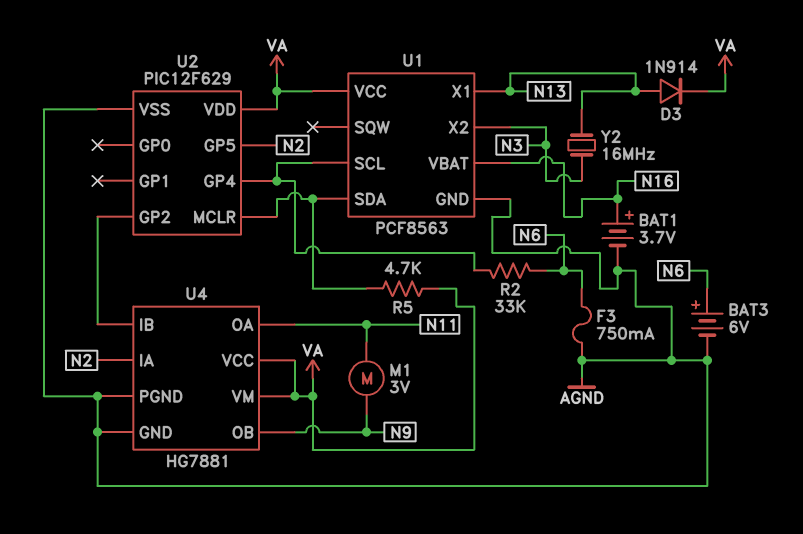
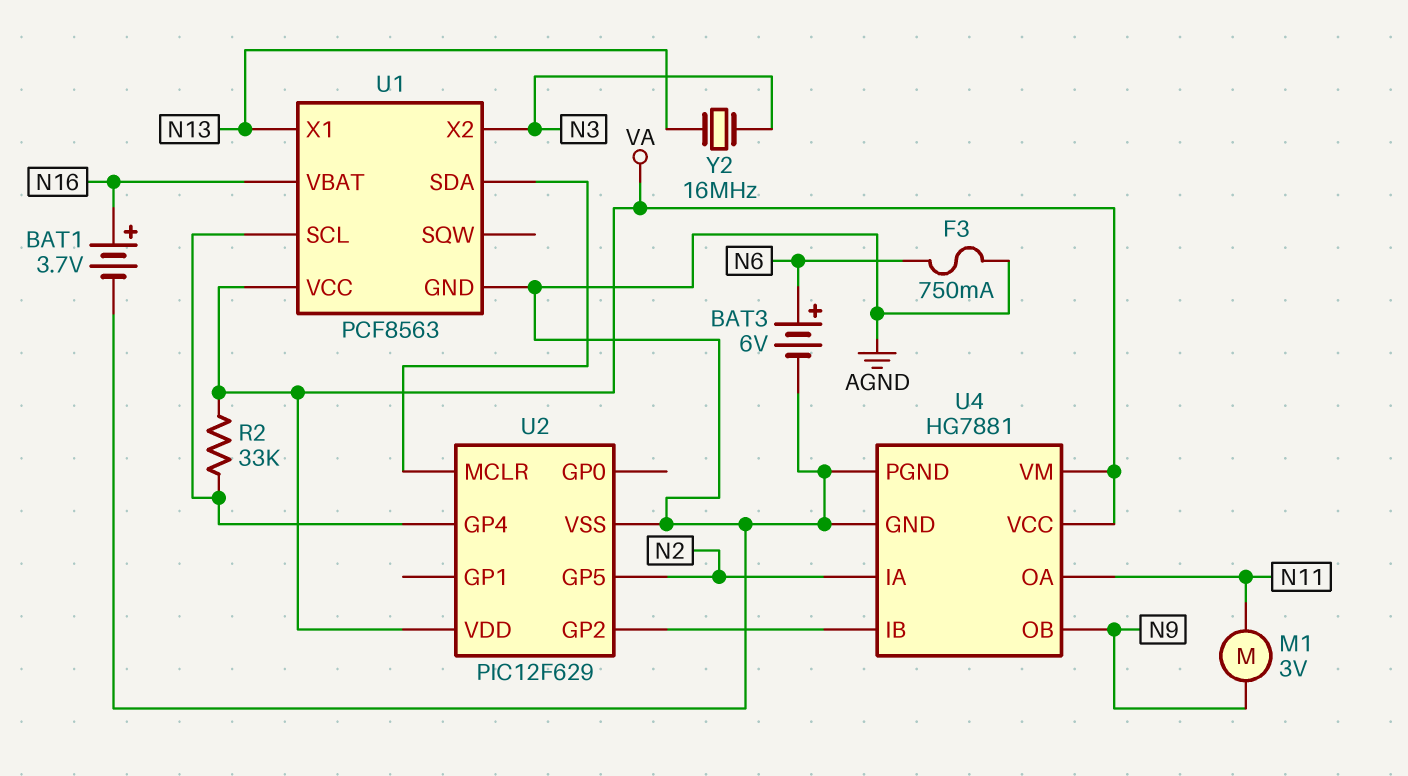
D3: diode 1N914 (A N13, K VA) -> none
R2: 33k (N6, U1/SCL) -> 33k (U1/SCL, VA)
R5: 4.7k (U1/SDA, VA) -> none

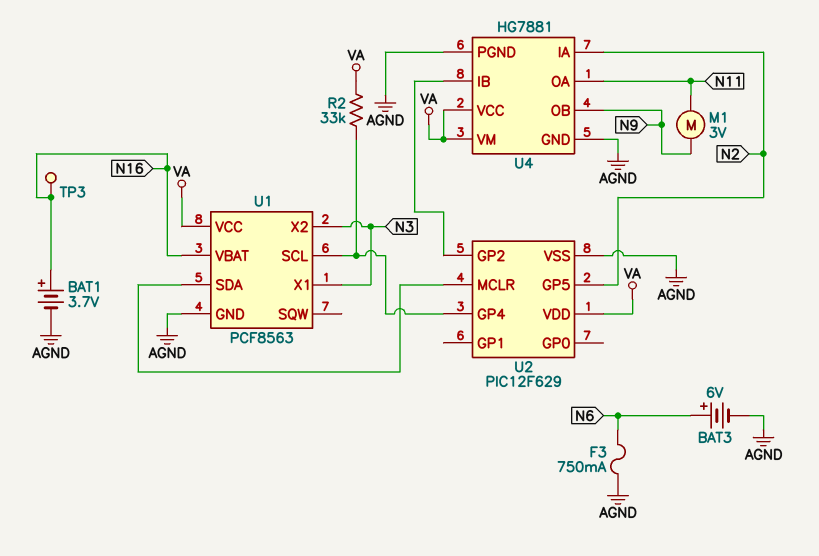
TP3: none -> test point (N16)
U1 pin X1: N13 -> N3
Y2: 16MHz (N3, N13) -> none

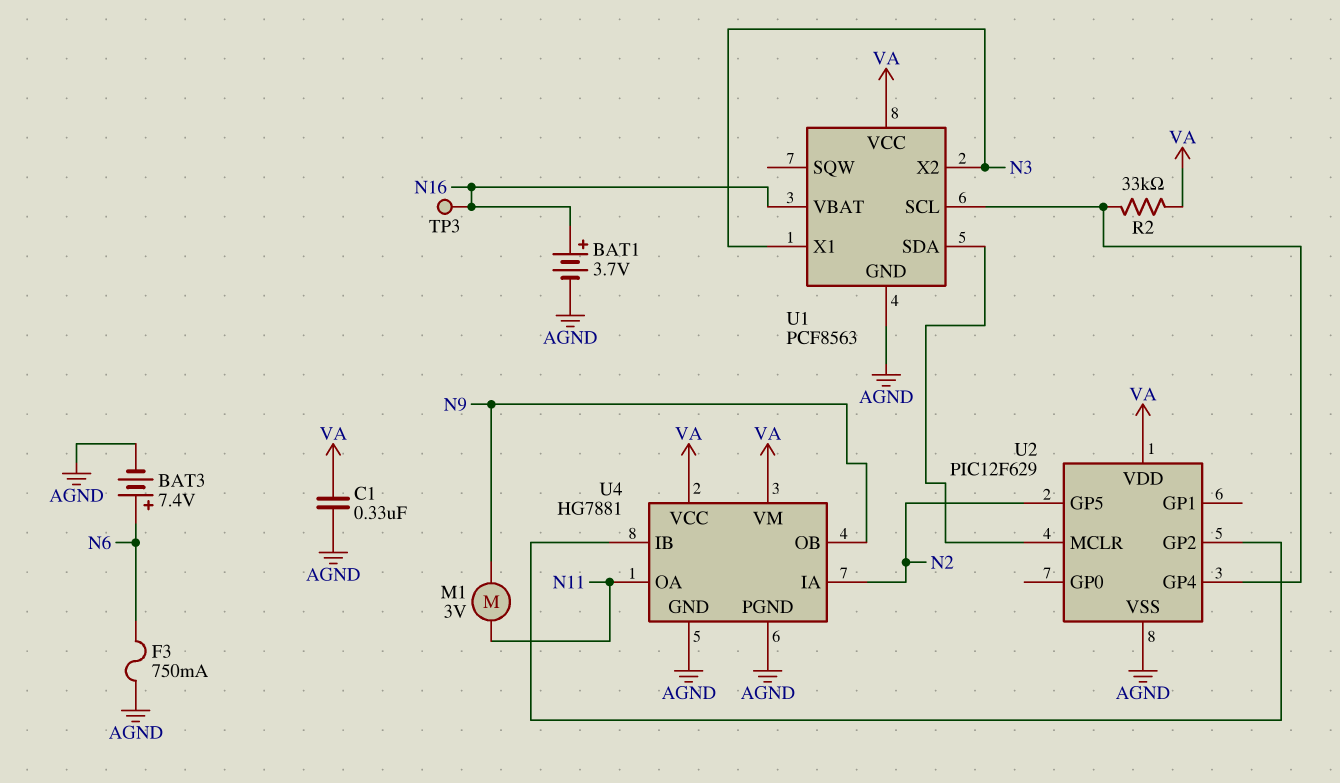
BAT3: 6V (plus N6, minus AGND) -> 7.4V (plus N6, minus AGND)
C1: none -> 330nF (AGND, VA)

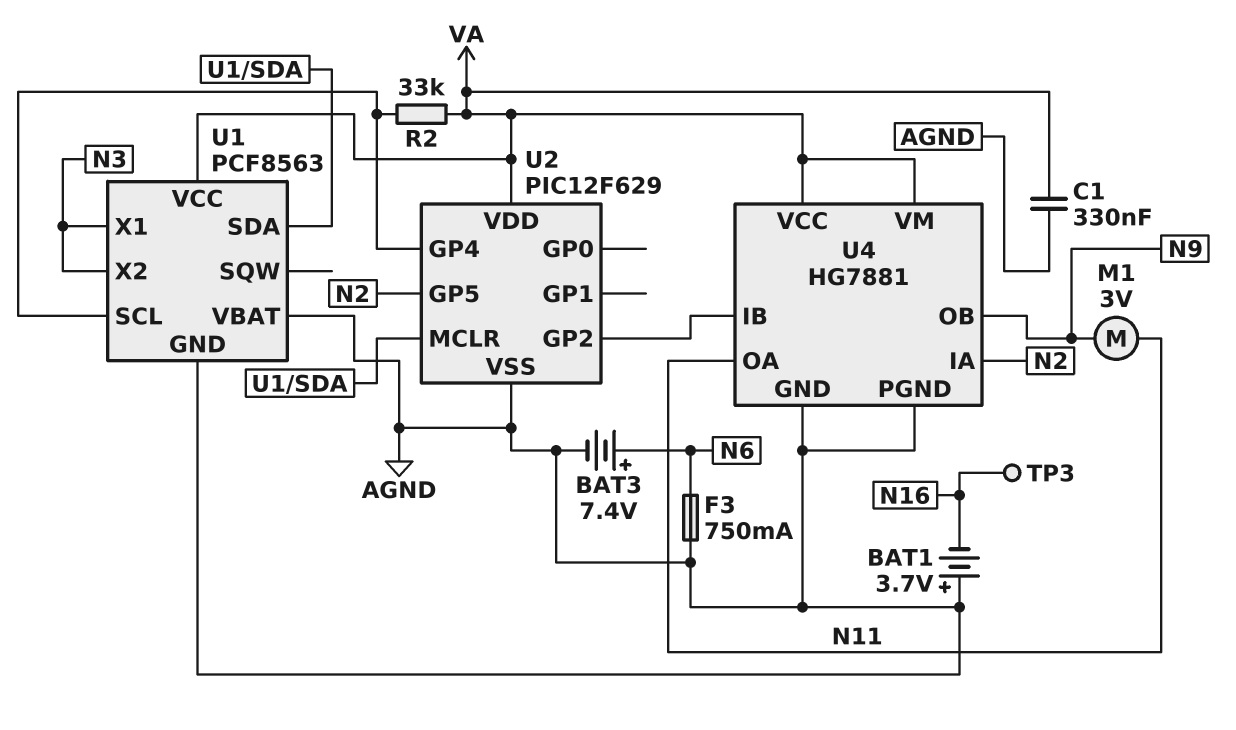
BAT1: 3.7V (plus N16, minus AGND) -> 3.7V (plus AGND, minus N16)
U1 pin VBAT: N16 -> AGND

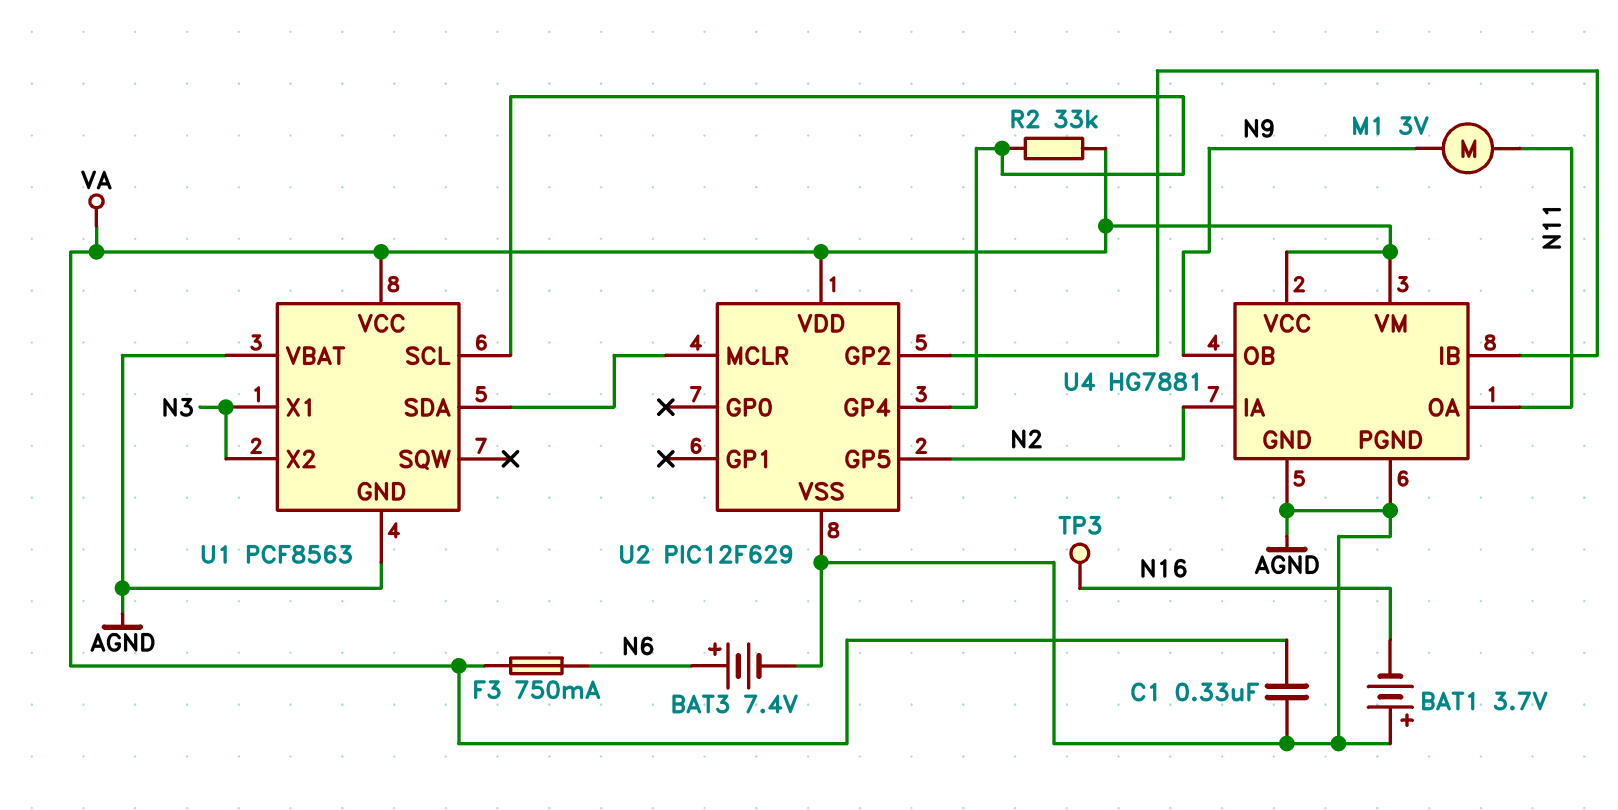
F3: 750mA (AGND, N6) -> 750mA (N6, VA)

